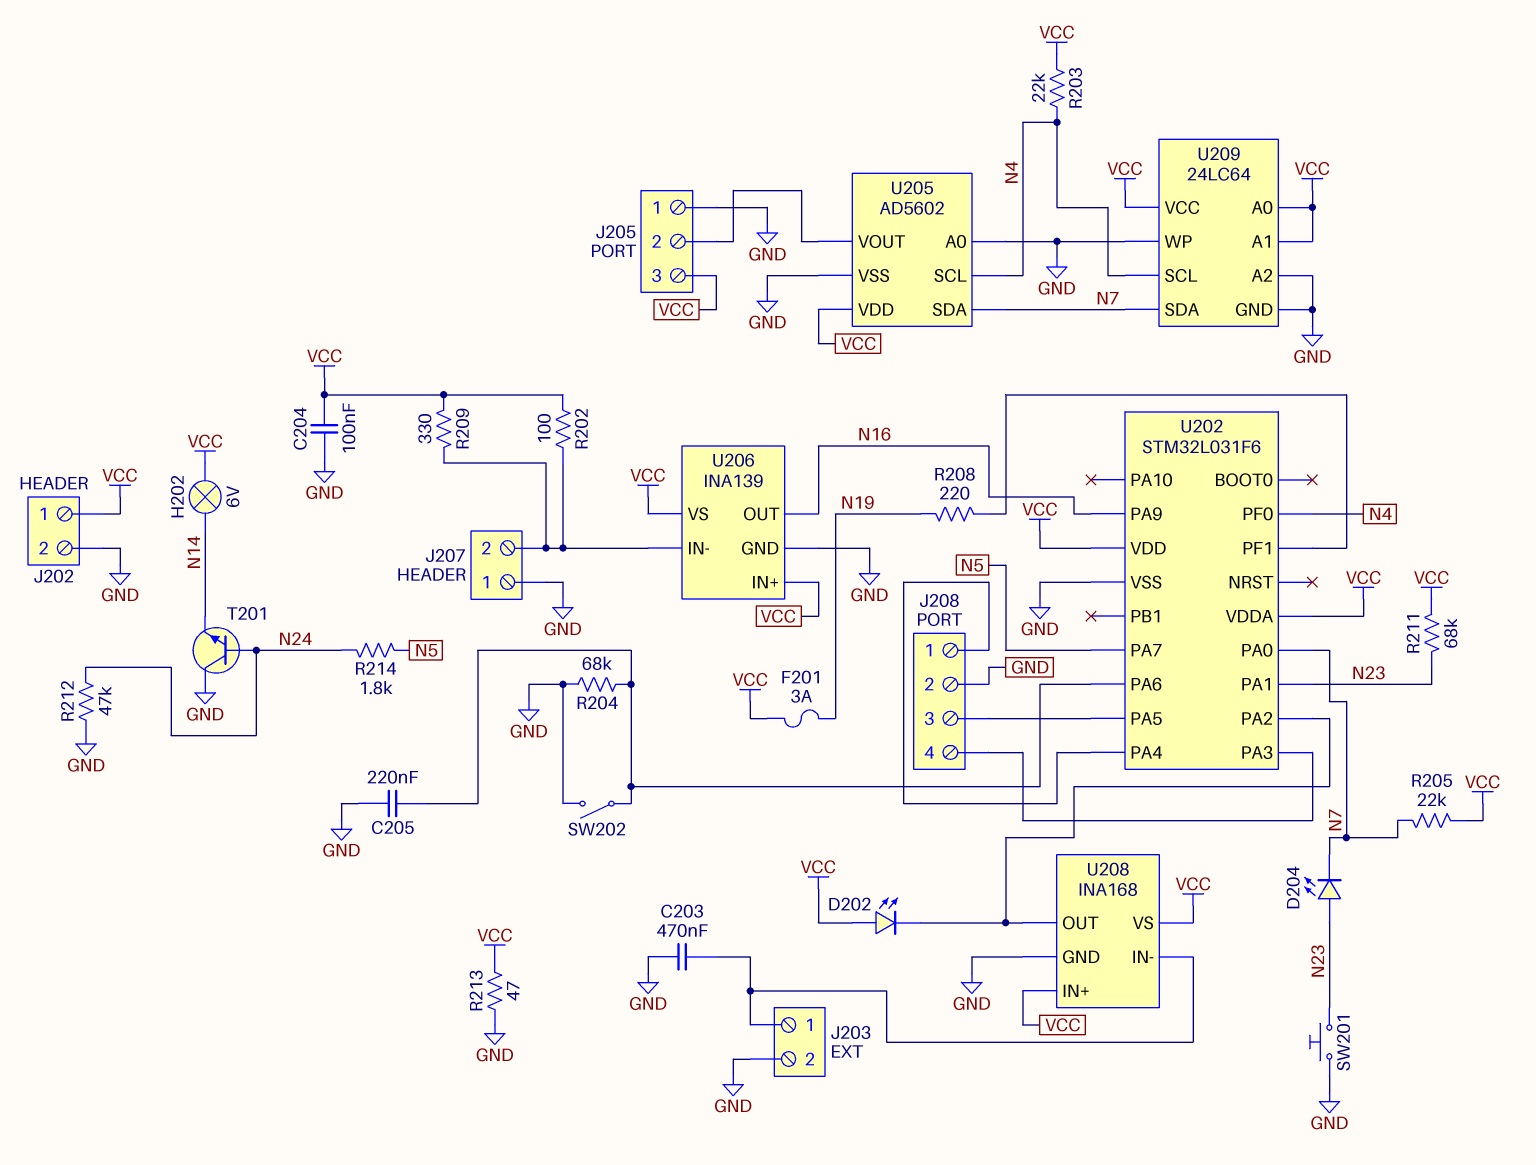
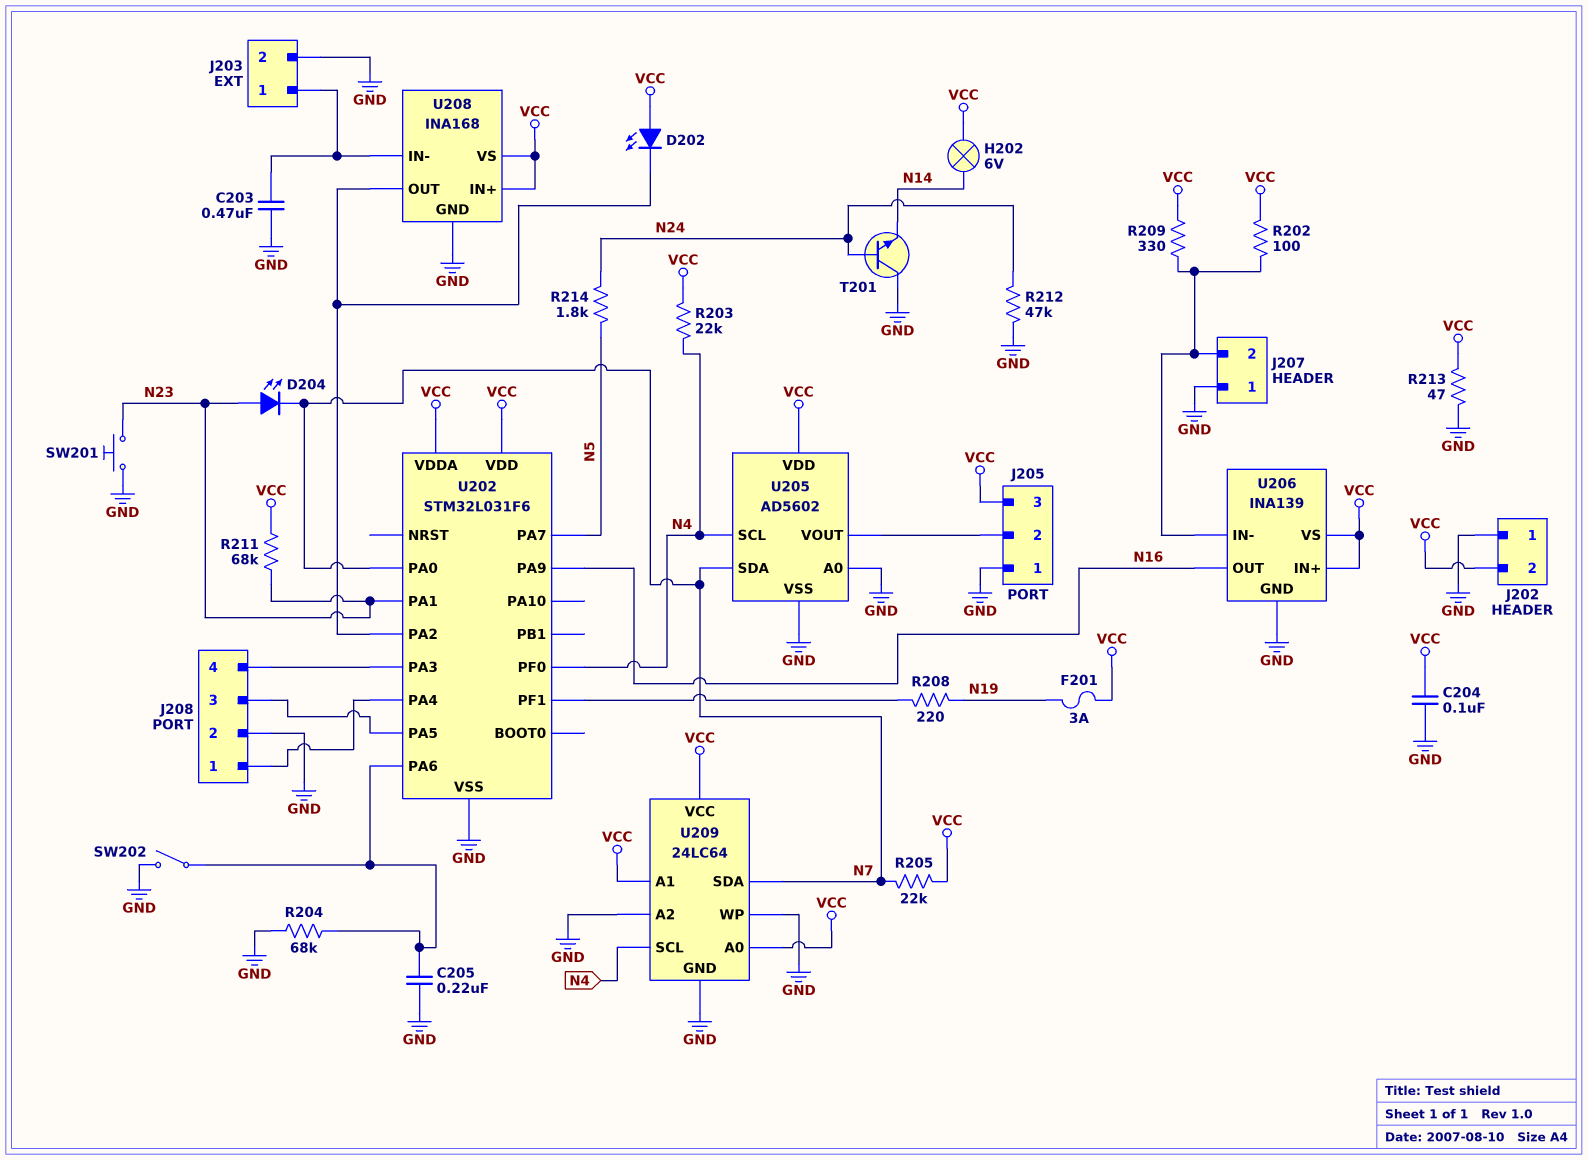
J202 pin 1: VCC -> GND
J202 pin 2: GND -> VCC

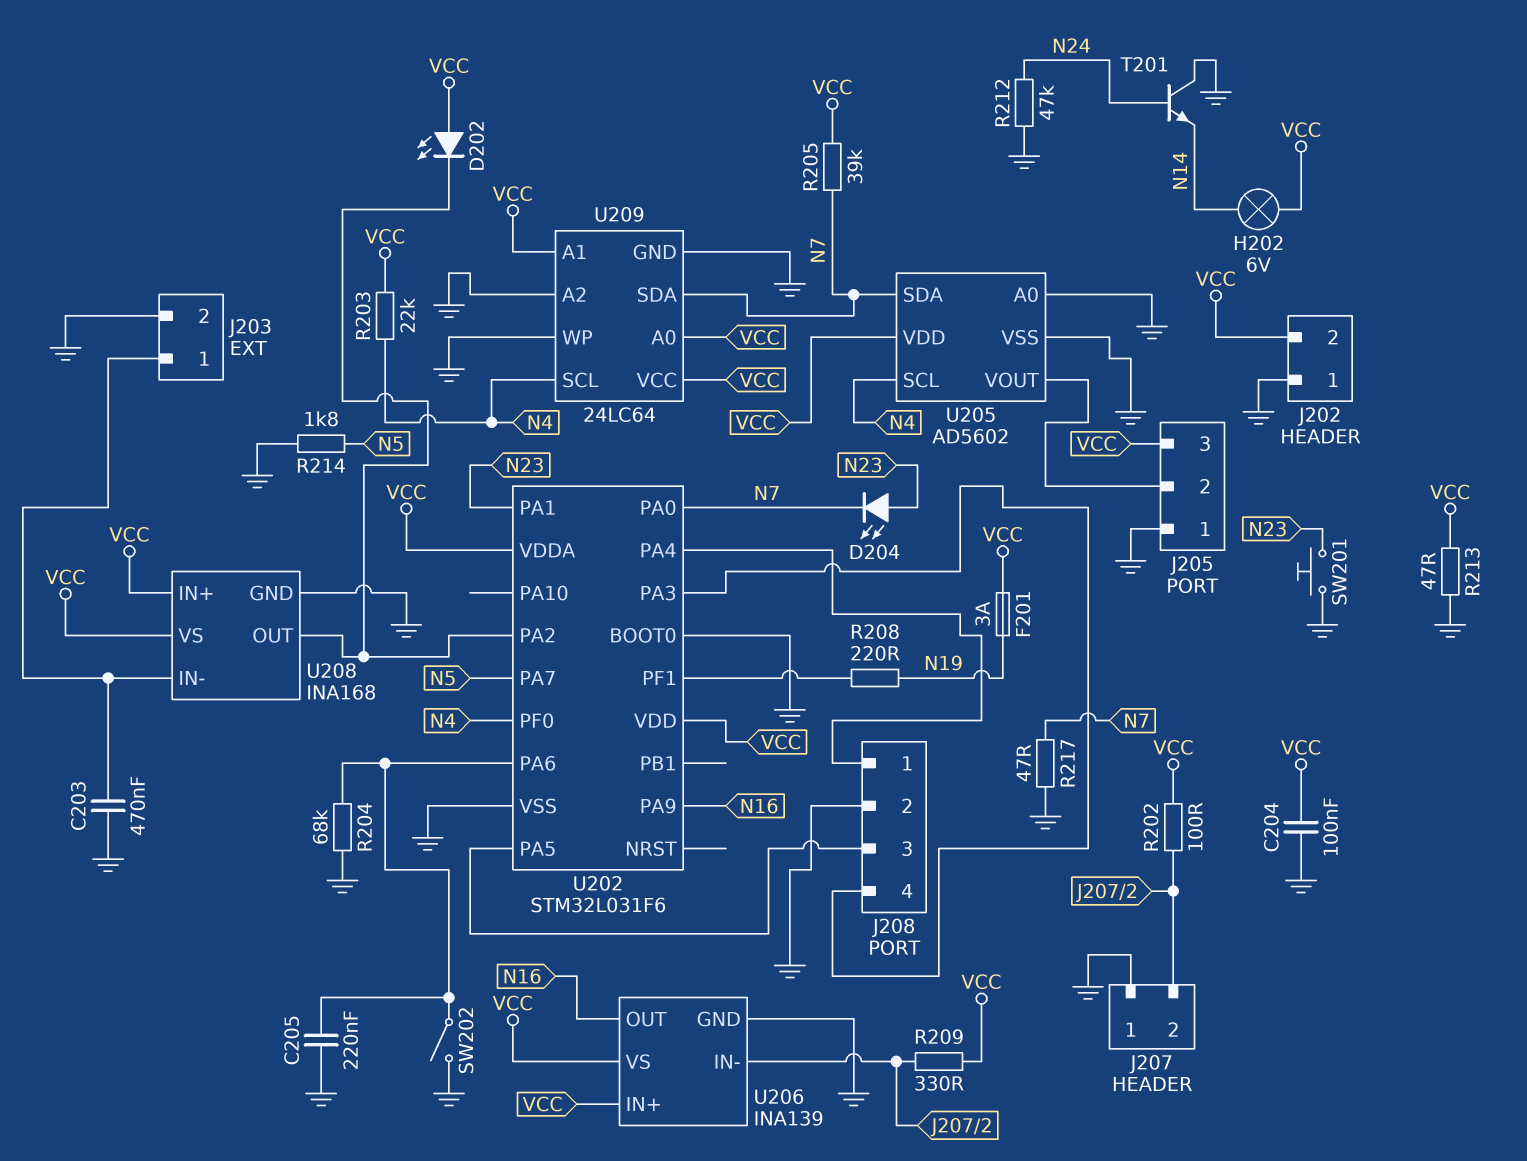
R205: 22k (N7, VCC) -> 39k (N7, VCC)
R211: 68k (N23, VCC) -> none
R214: 1.8k (N5, N24) -> 1.8k (GND, N5)
R217: none -> 47 (GND, N7)
U202 pin BOOT0: none -> GND

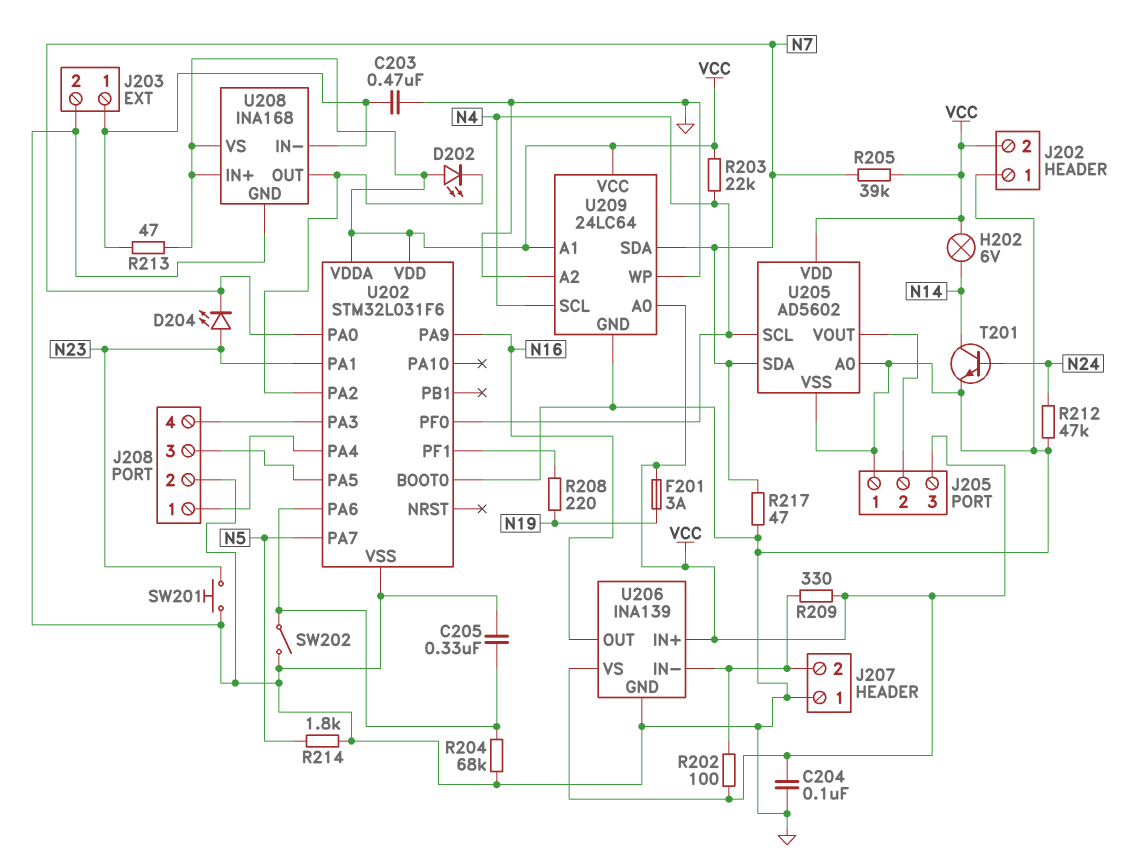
C205: 220nF (GND, U202/PA6) -> 330nF (GND, U202/PA6)
R213: 47 (GND, VCC) -> 47 (J203/1, VCC)
T201: NPN (B N24, C GND, E N14) -> NPN (B N24, C N14, E GND)

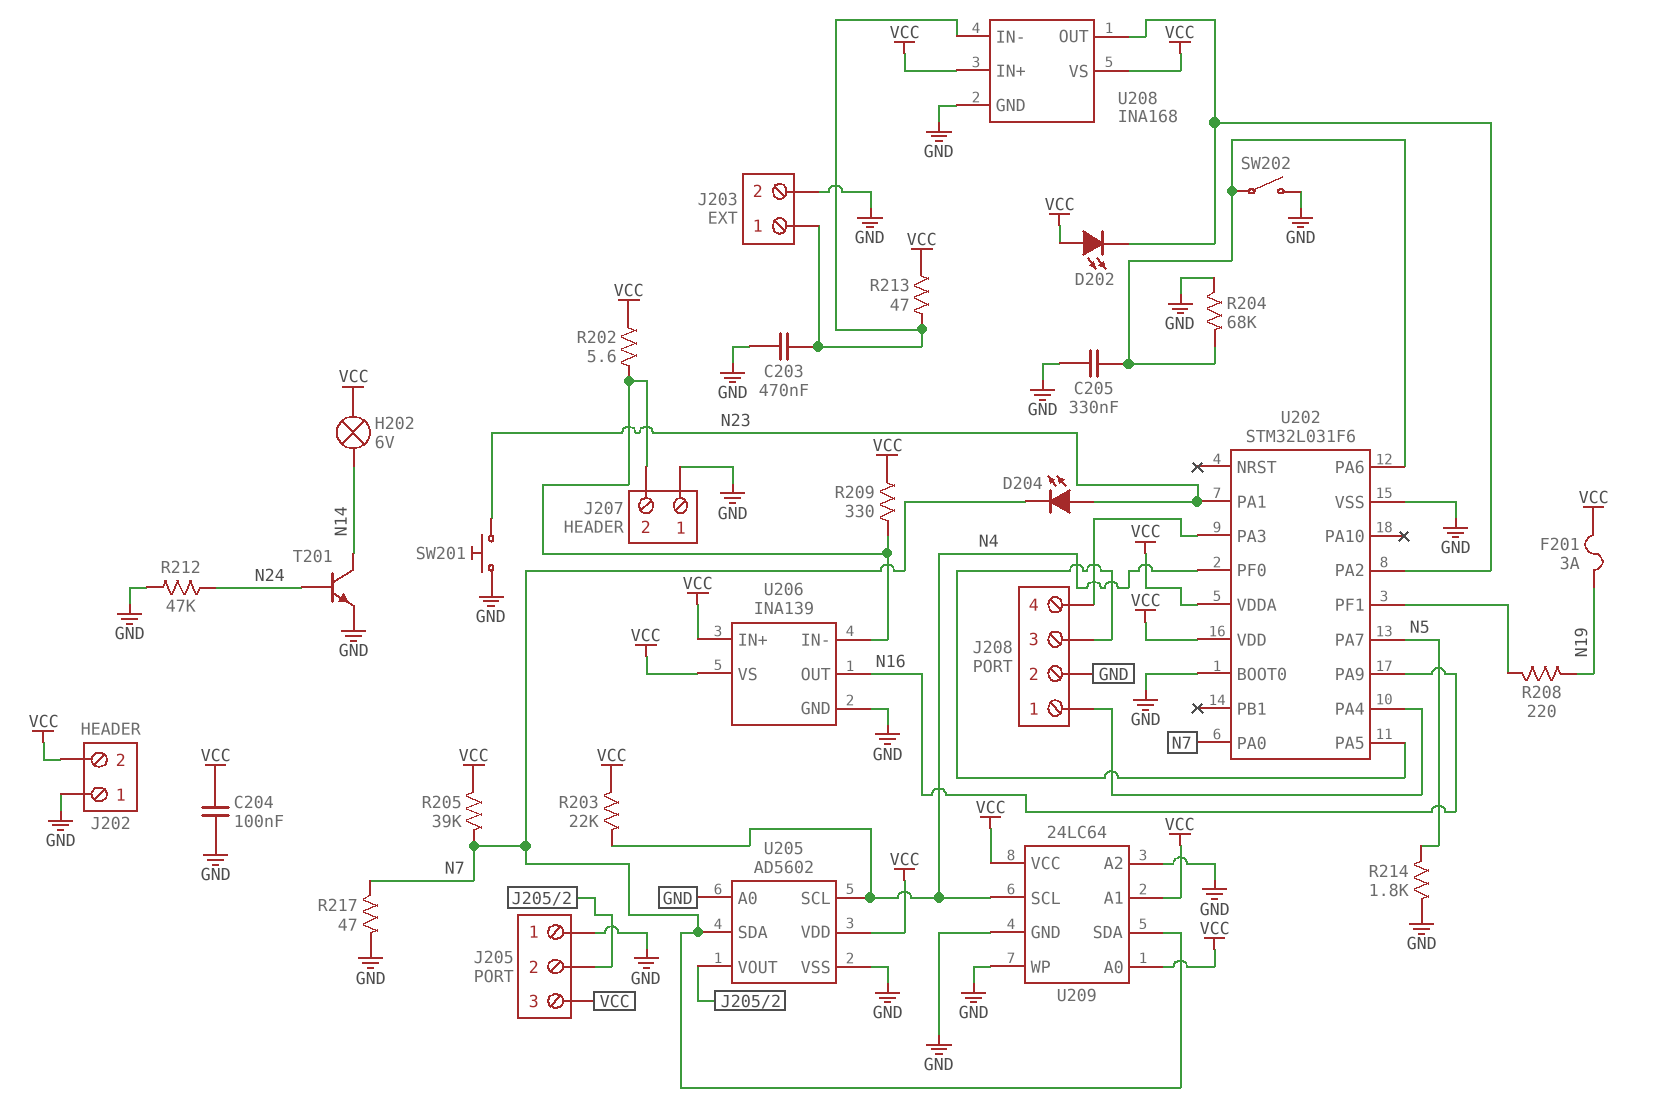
R202: 100 (J207/2, VCC) -> 5.6 (J207/2, VCC)

